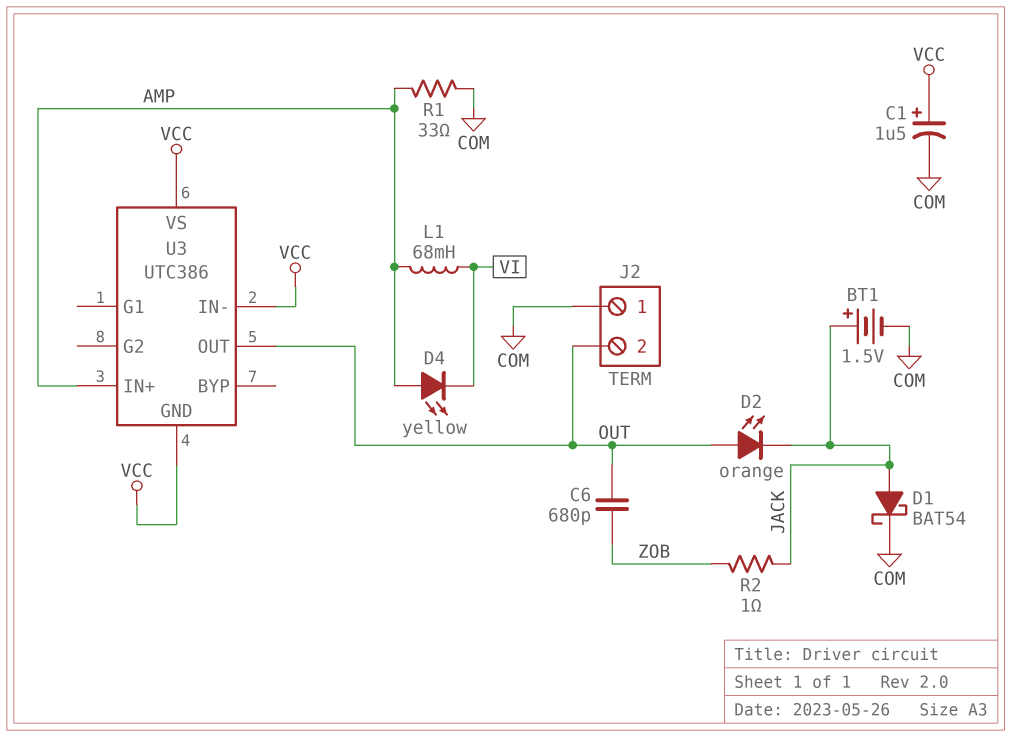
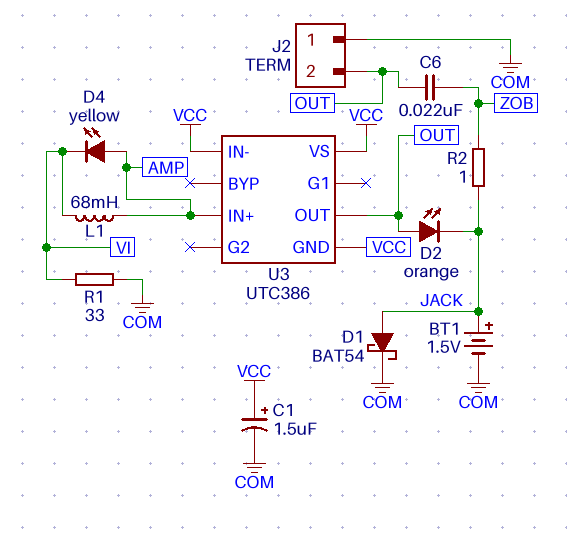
C6: 680pF (OUT, ZOB) -> 22nF (OUT, ZOB)
R1: 33 (AMP, COM) -> 33 (COM, VI)

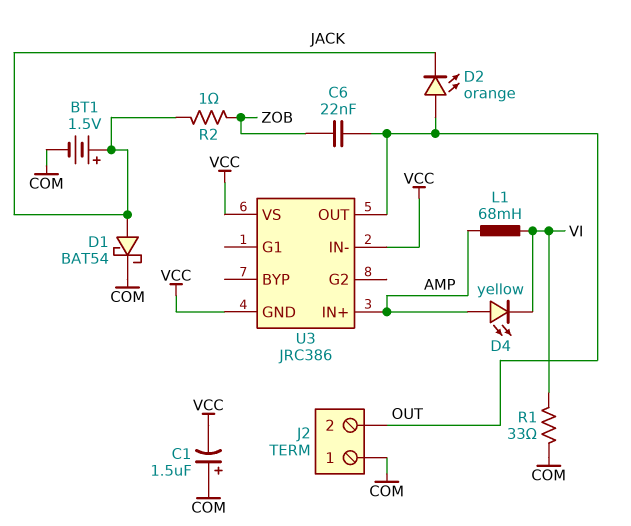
C1: 1.5uF (plus VCC, minus COM) -> 1.5uF (plus COM, minus VCC)
U3: UTC386 -> JRC386

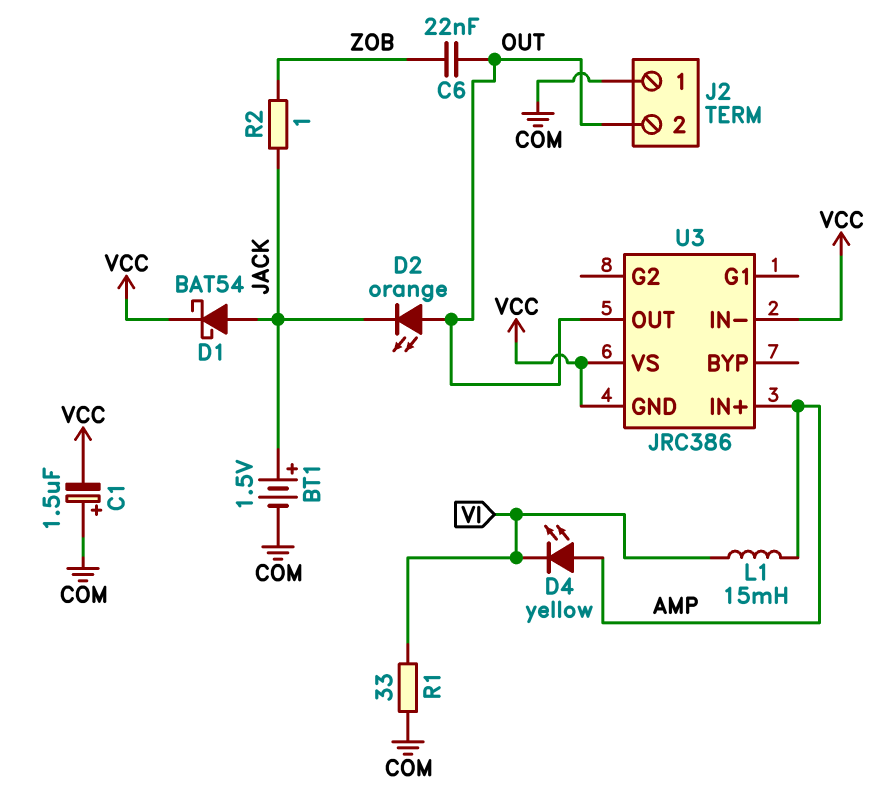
D1: schottky BAT54 (A JACK, K COM) -> schottky BAT54 (A JACK, K VCC)
L1: 68mH (AMP, VI) -> 15mH (AMP, VI)

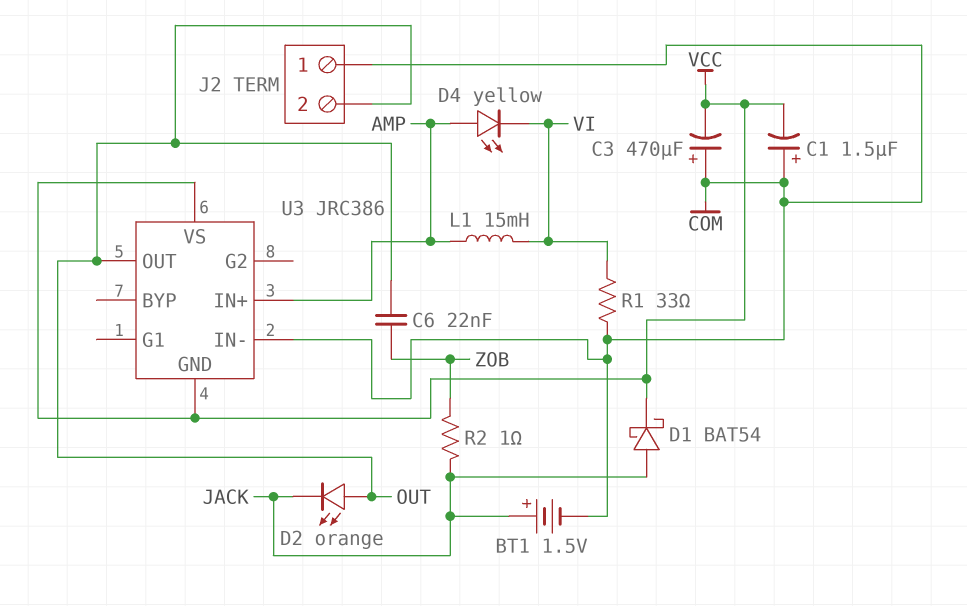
C3: none -> 470uF (plus COM, minus VCC)
U3 pin IN-: VCC -> COM

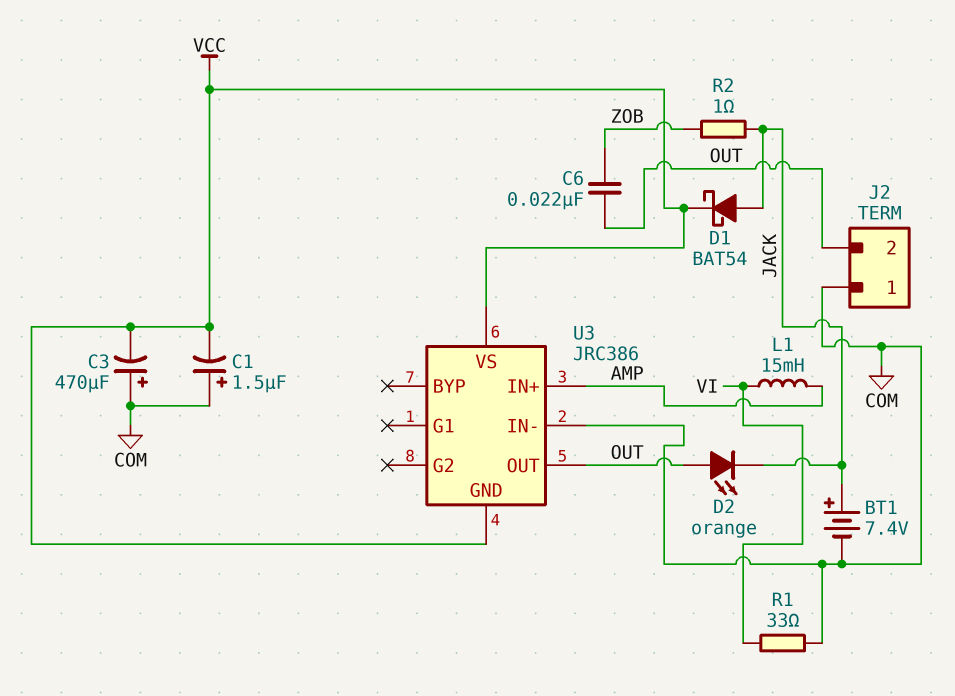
BT1: 1.5V (plus JACK, minus COM) -> 7.4V (plus JACK, minus COM)
D4: LED yellow (A AMP, K VI) -> none

